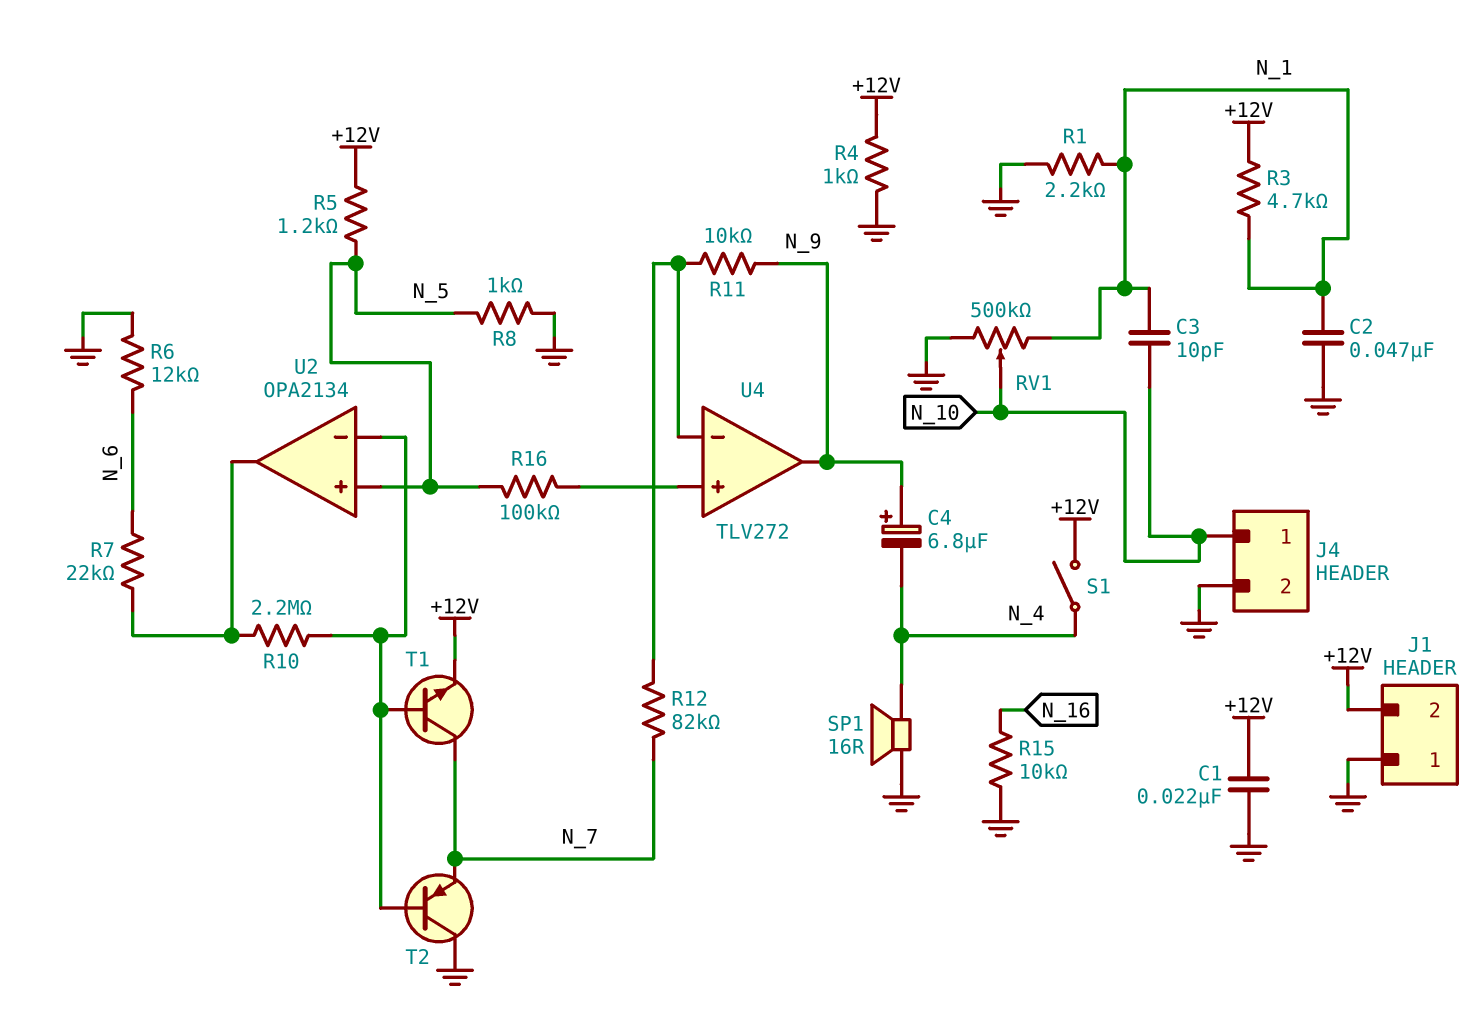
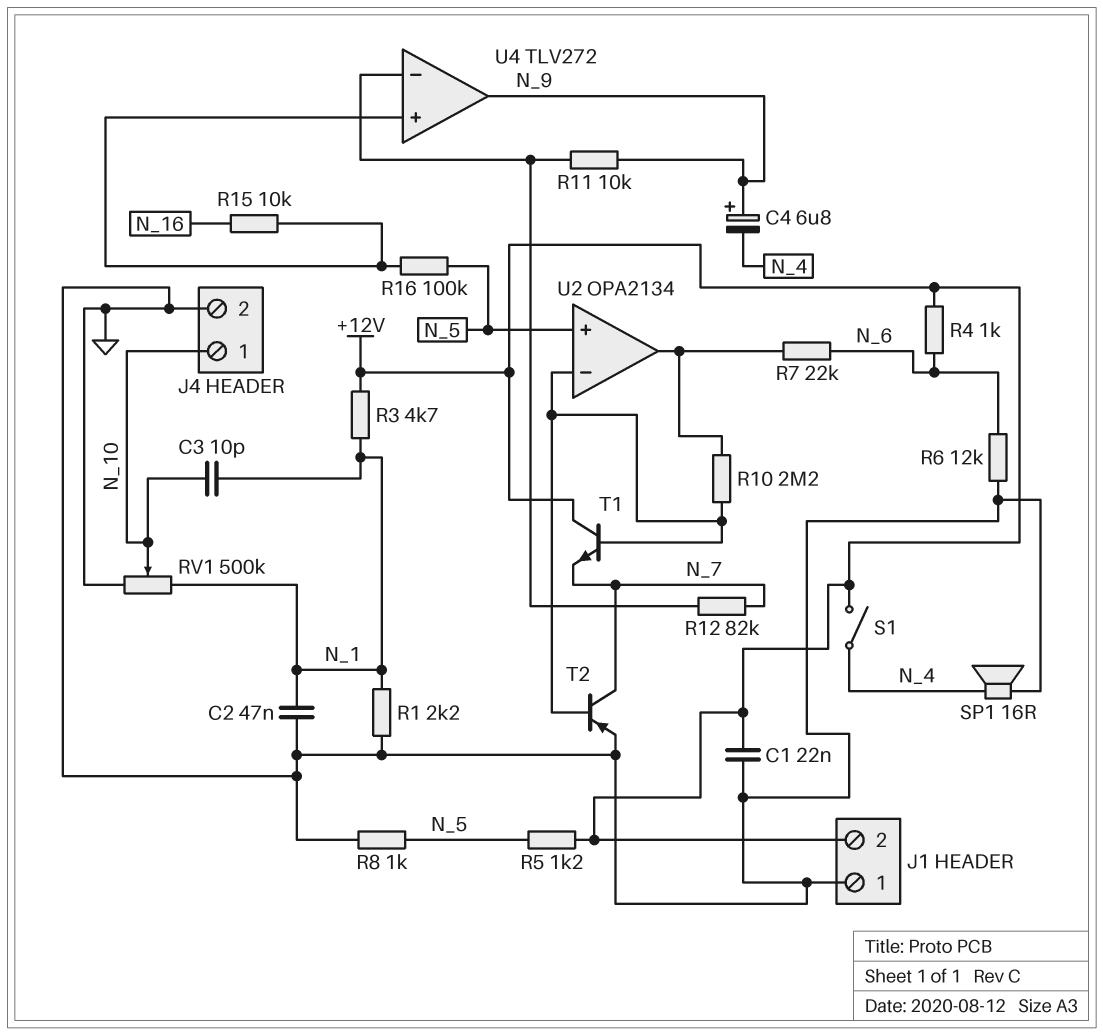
R4: 1k (+12V, GND) -> 1k (+12V, N_6)
R15: 10k (GND, N_16) -> 10k (N_16, U4/in+)
T1: NPN (B U2/in-, C N_7, E +12V) -> NPN (B U2/in-, C +12V, E N_7)
T2: PNP (B U2/in-, C GND, E N_7) -> PNP (B U2/in-, C N_7, E GND)

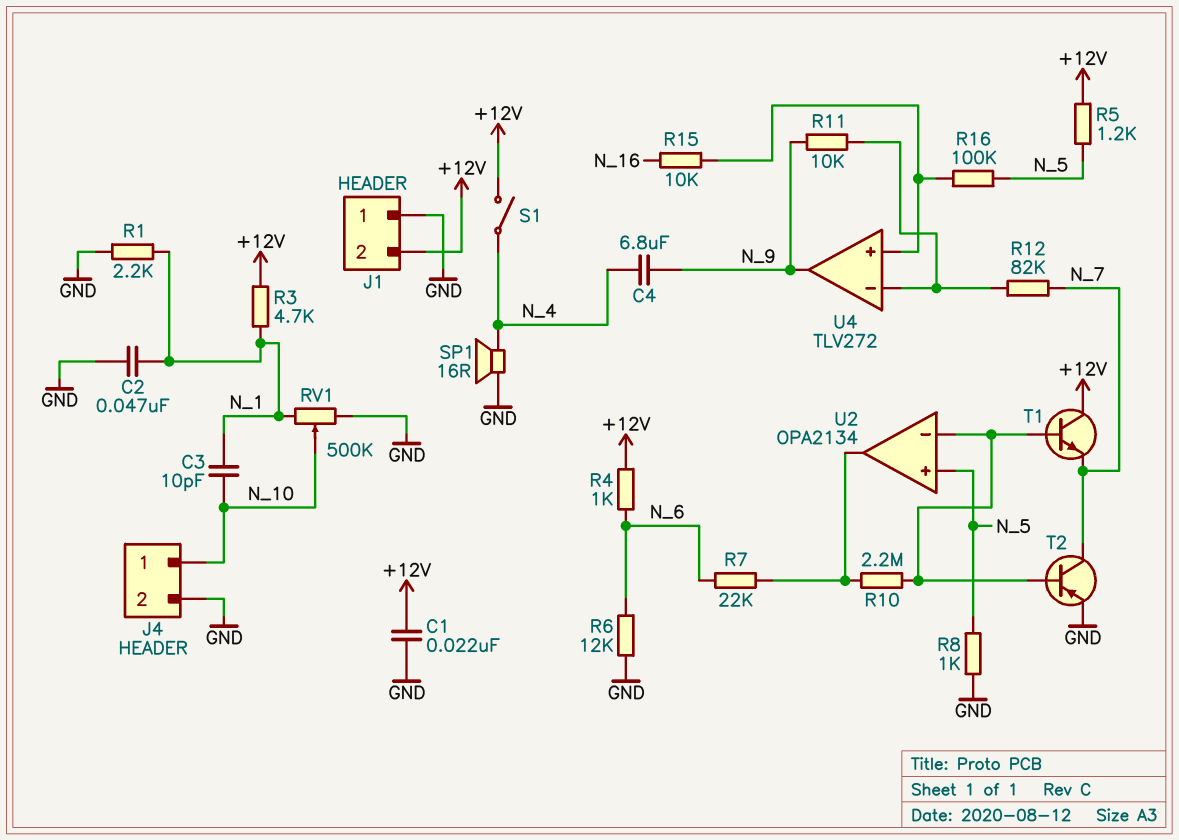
C4: 6.8uF (plus N_9, minus N_4) -> 6.8uF (N_4, N_9)

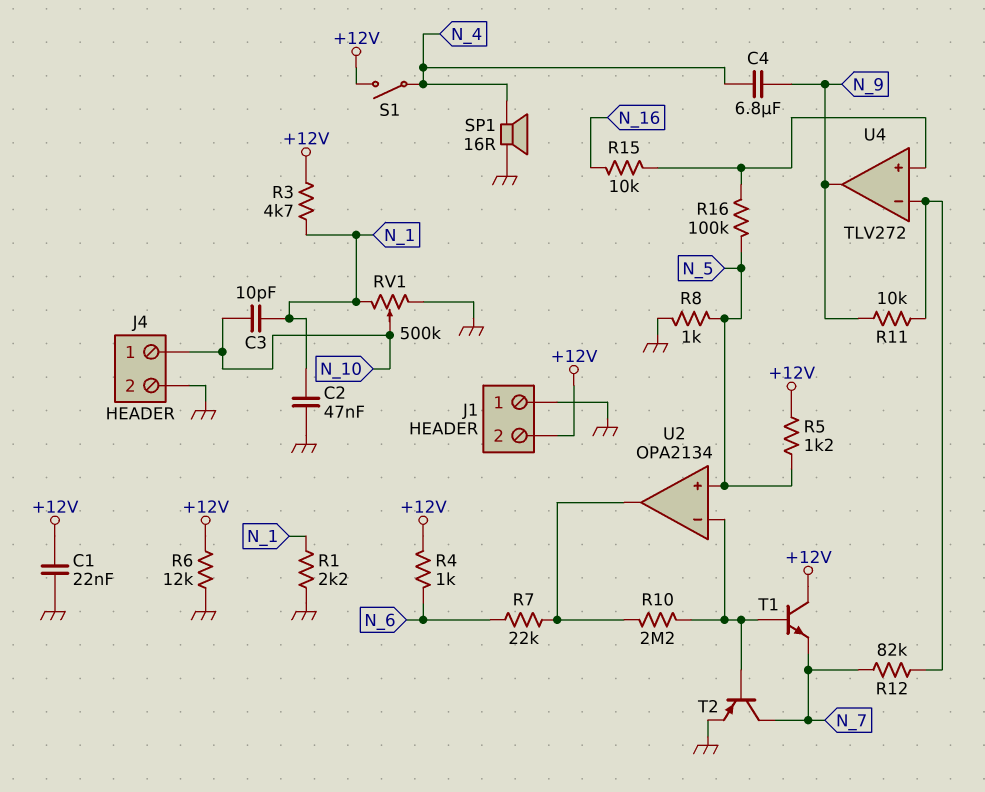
R6: 12k (GND, N_6) -> 12k (+12V, GND)

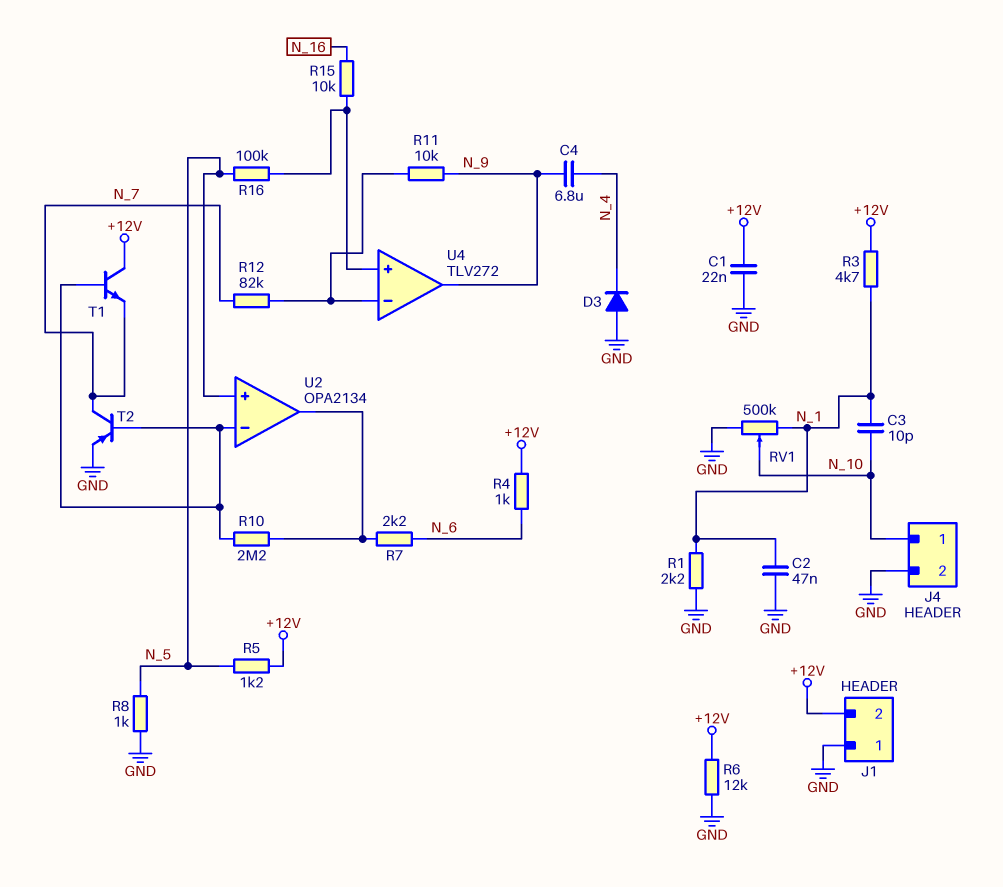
D3: none -> diode (A GND, K N_4)
R7: 22k (N_6, U2/out) -> 2.2k (N_6, U2/out)
S1: switch (+12V, N_4) -> none
SP1: speaker 16R (GND, N_4) -> none

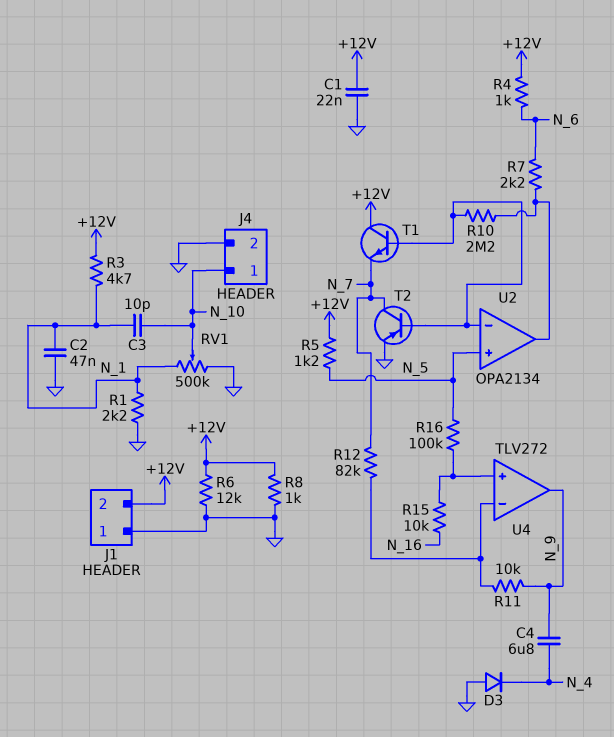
R8: 1k (GND, N_5) -> 1k (+12V, GND)

